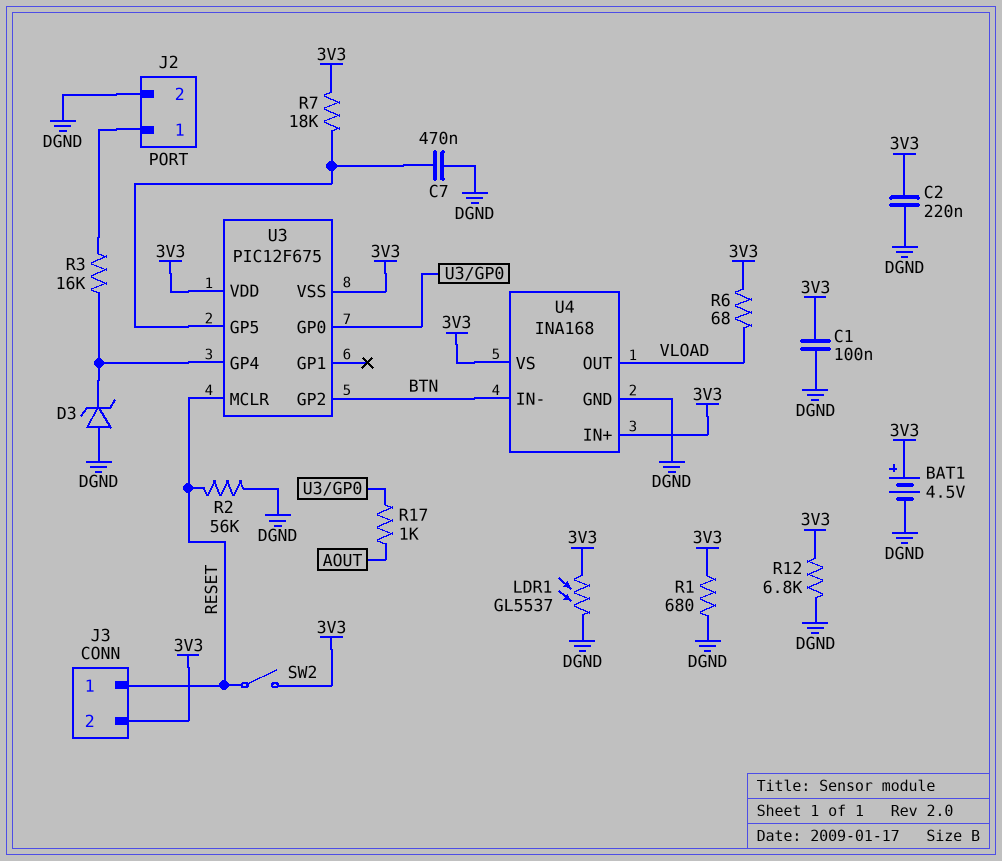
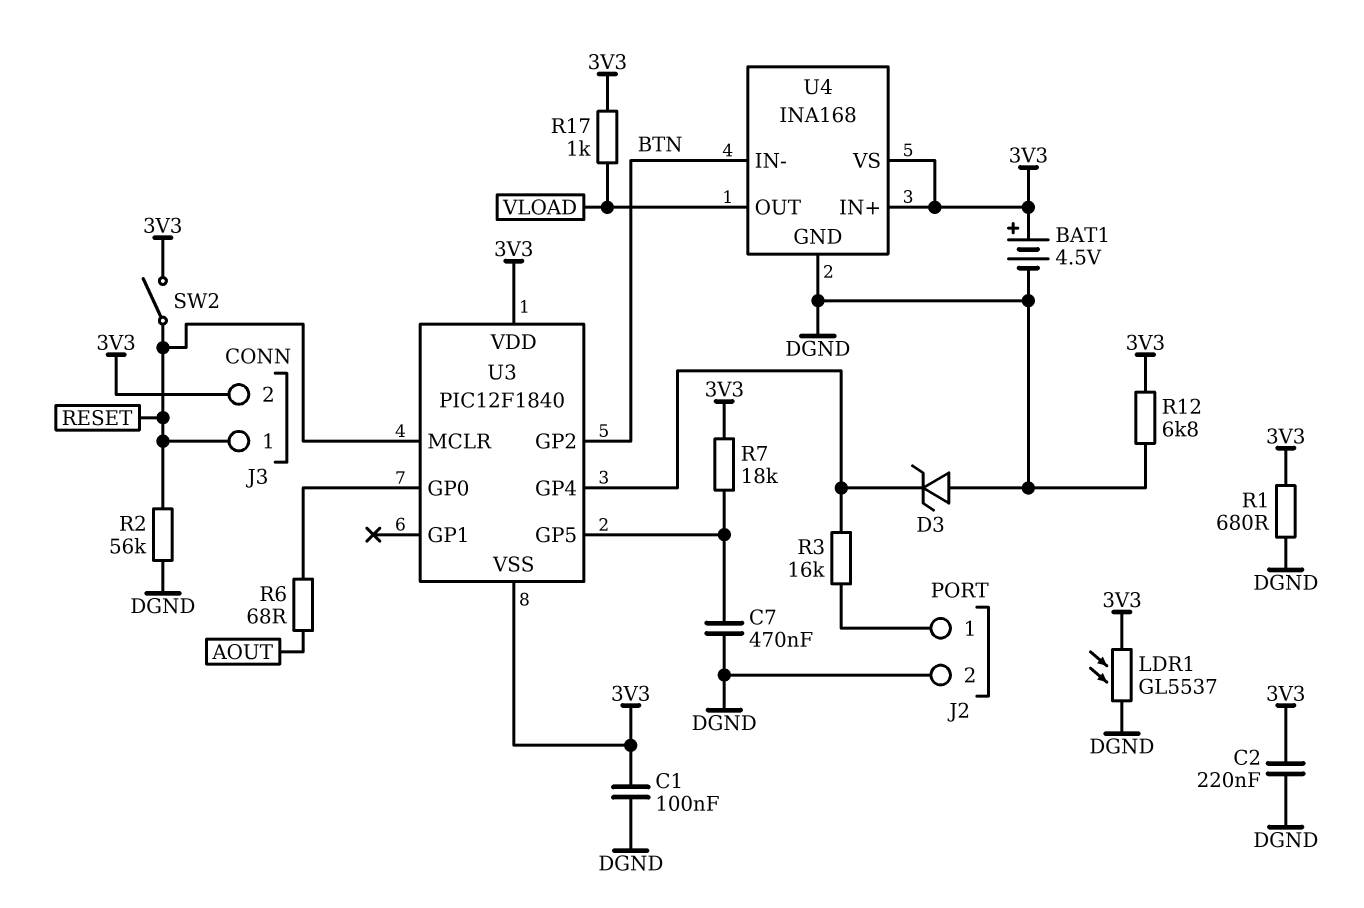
R6: 68 (3V3, VLOAD) -> 68 (AOUT, U3/GP0)
R17: 1k (AOUT, U3/GP0) -> 1k (3V3, VLOAD)
U3: PIC12F675 -> PIC12F1840

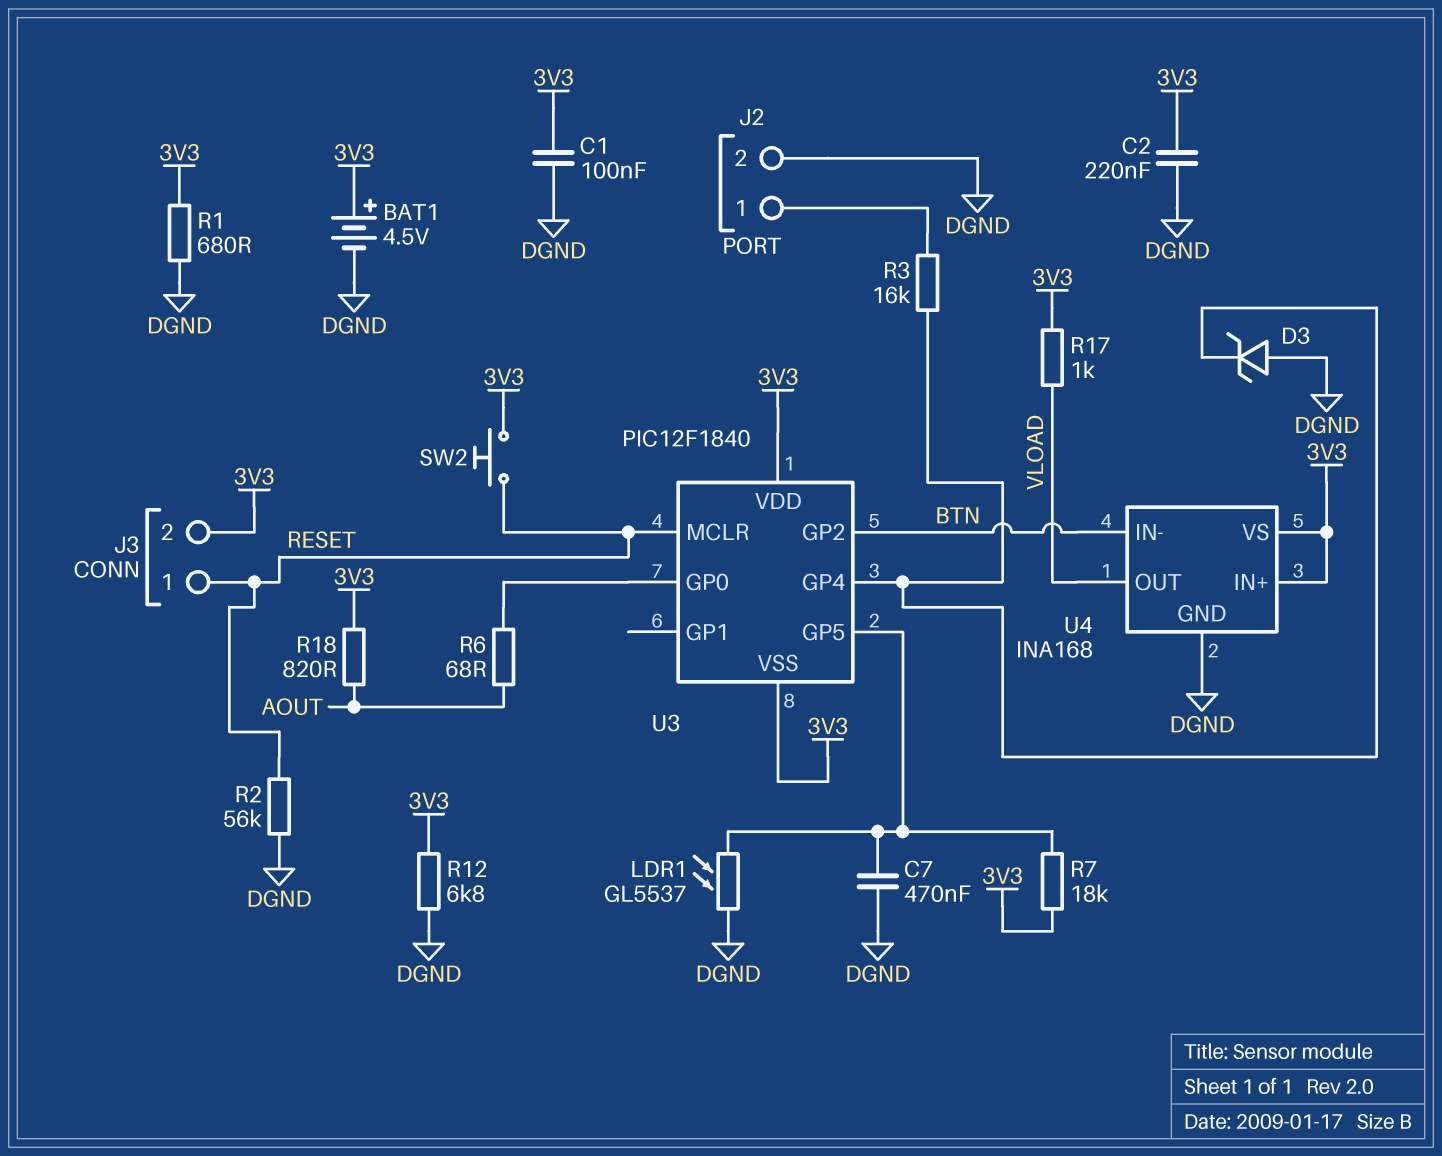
LDR1: GL5537 (3V3, DGND) -> GL5537 (DGND, U3/GP5)
R18: none -> 820 (3V3, AOUT)
SW2: switch (3V3, RESET) -> button (3V3, RESET)

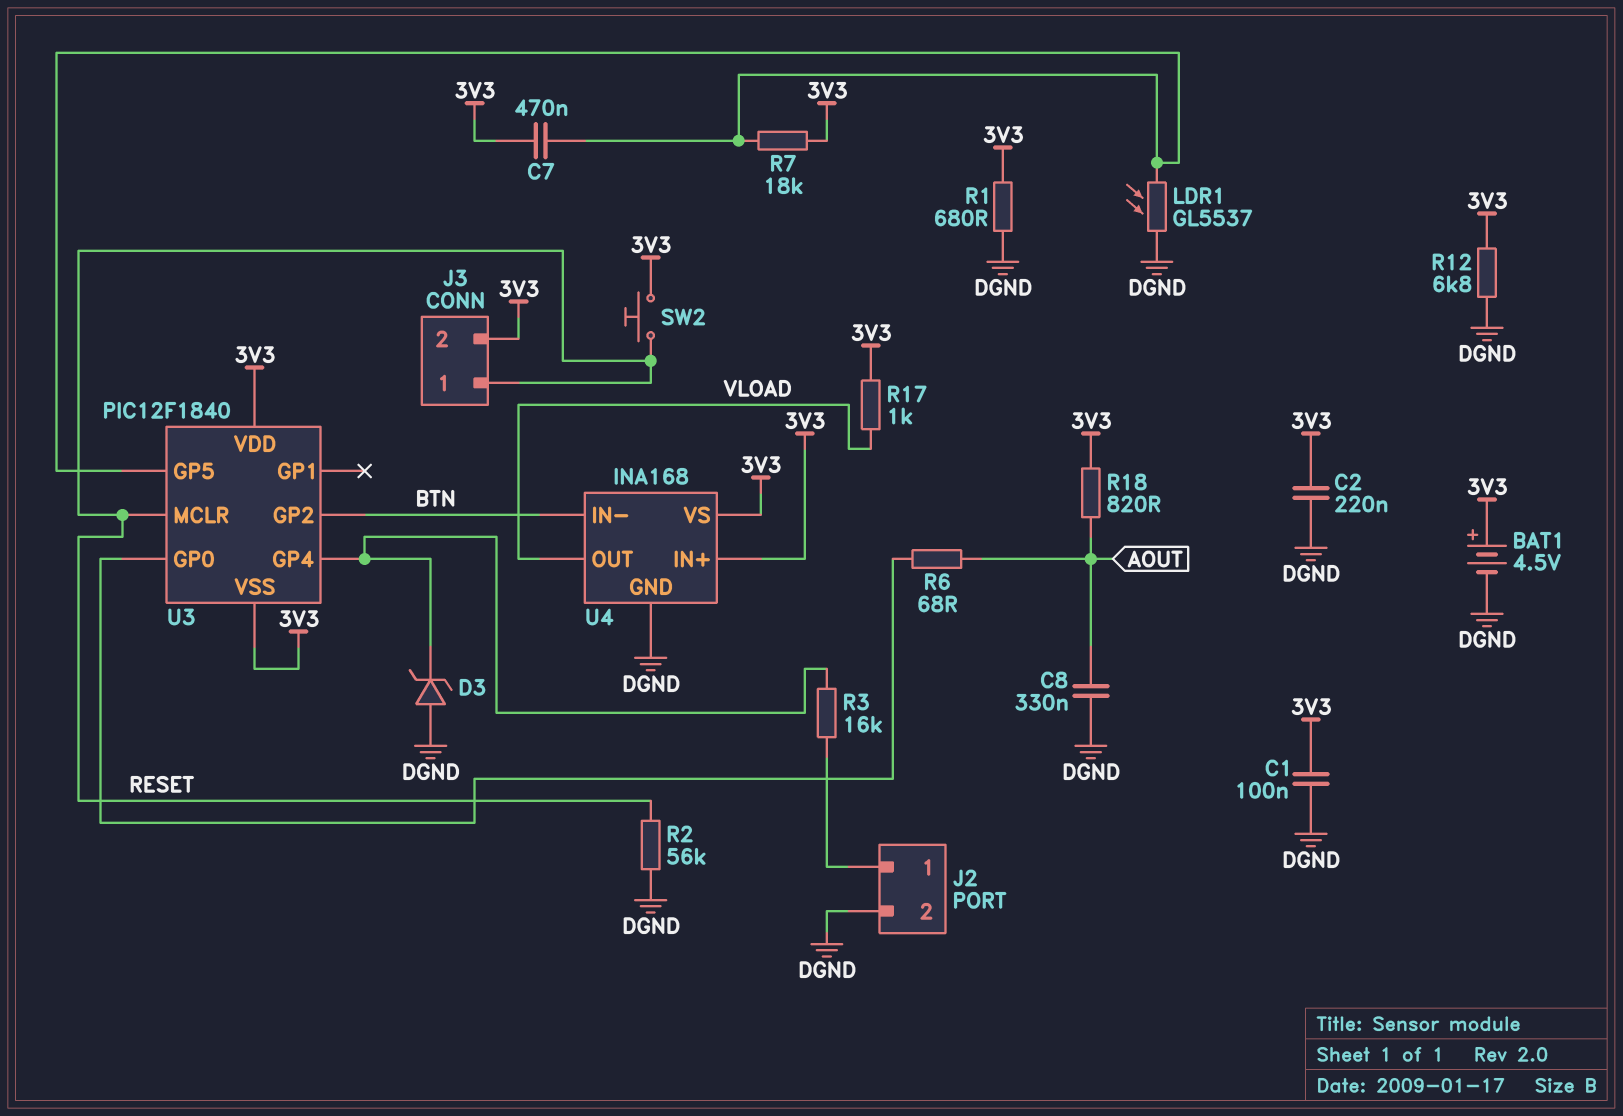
C7: 470nF (DGND, U3/GP5) -> 470nF (3V3, U3/GP5)
C8: none -> 330nF (AOUT, DGND)

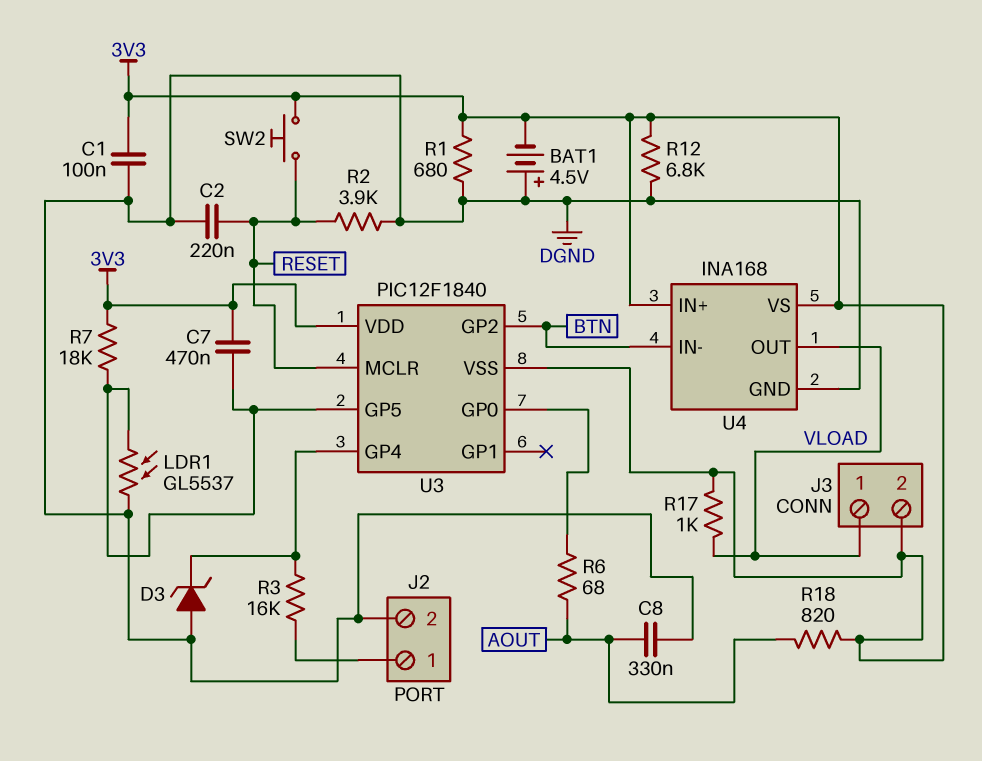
BAT1: 4.5V (plus 3V3, minus DGND) -> 4.5V (plus DGND, minus 3V3)
C2: 220nF (3V3, DGND) -> 220nF (DGND, RESET)
J3 pin 1: RESET -> VLOAD
R2: 56k (DGND, RESET) -> 3.9k (DGND, RESET)

